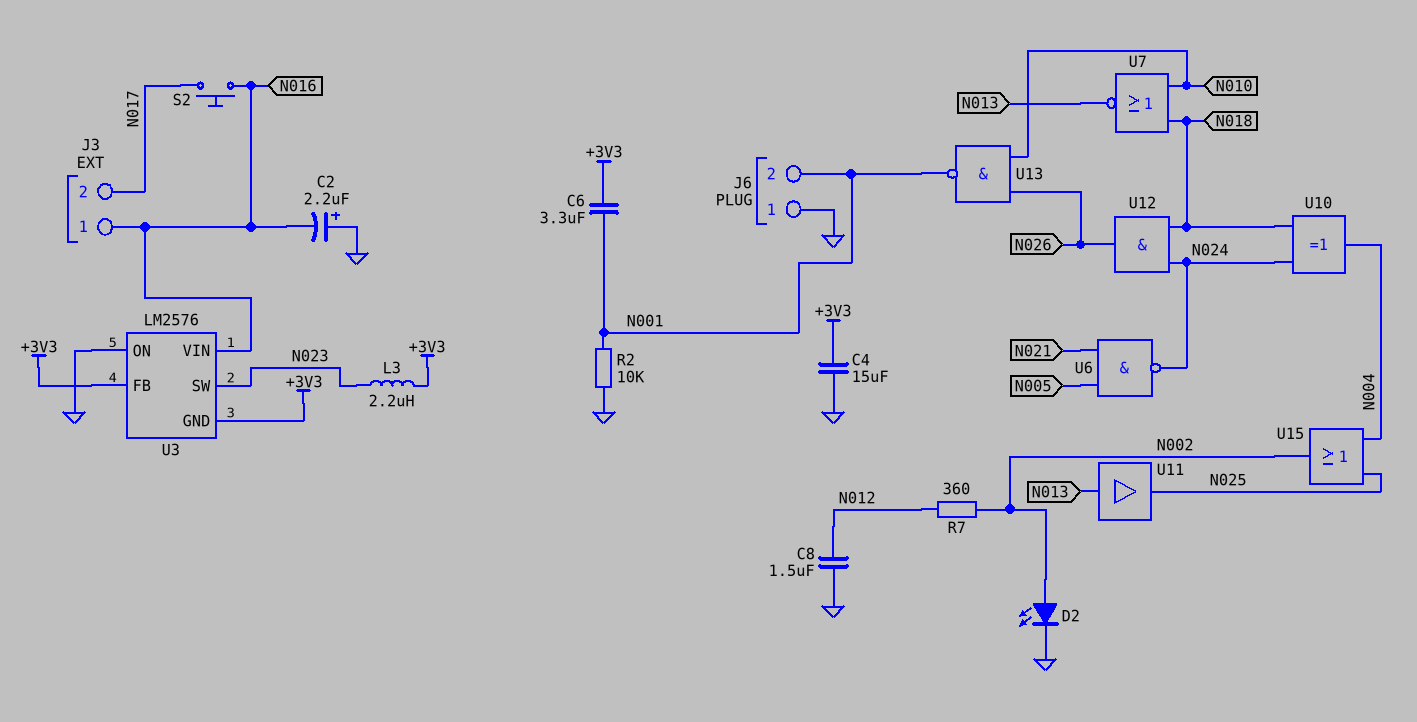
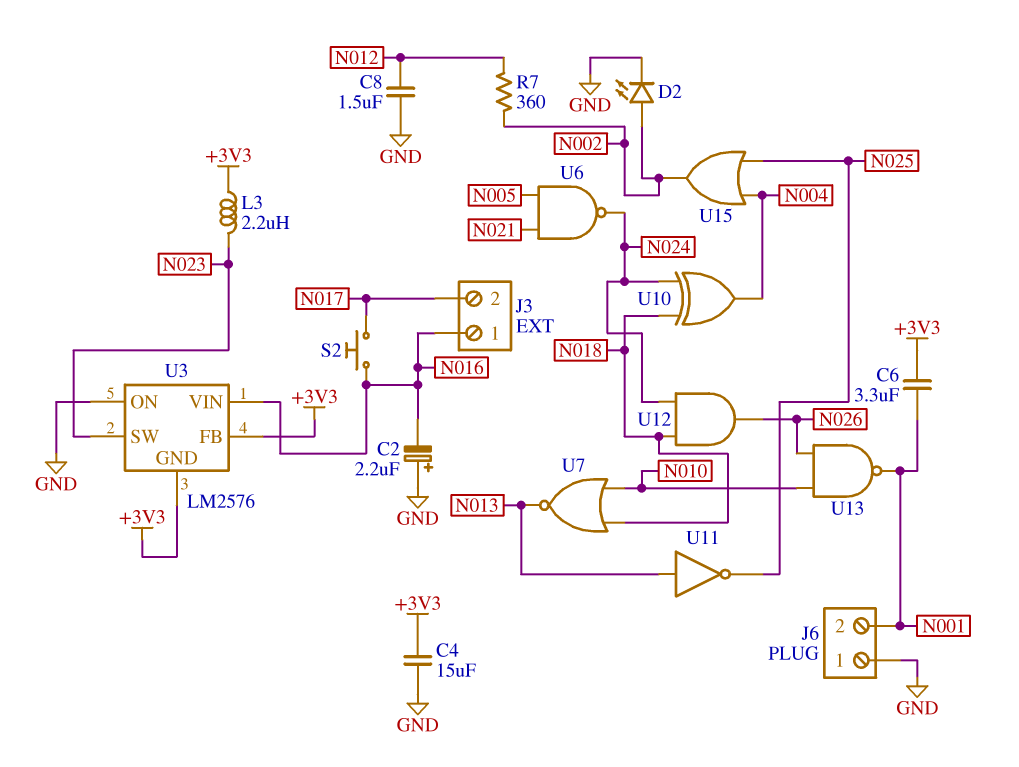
R2: 10k (GND, N001) -> none
U11: buffer (in N013, out N025) -> NOT (in N013, out N025)

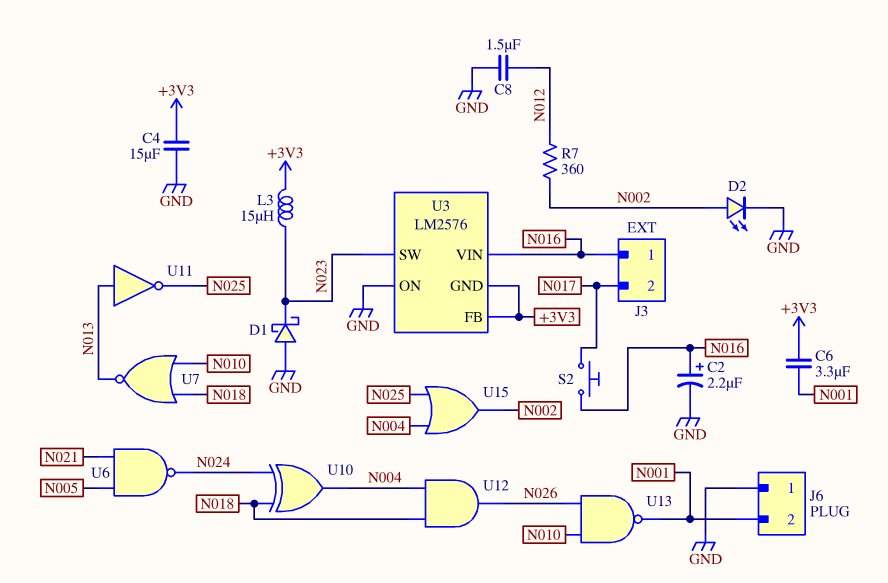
C2: 2.2uF (plus GND, minus N016) -> 2.2uF (plus N016, minus GND)
D1: none -> schottky (A GND, K N023)
L3: 2.2uH (+3V3, N023) -> 15uH (+3V3, N023)
U12: AND (in N018, in N024, out N026) -> AND (in N004, in N018, out N026)

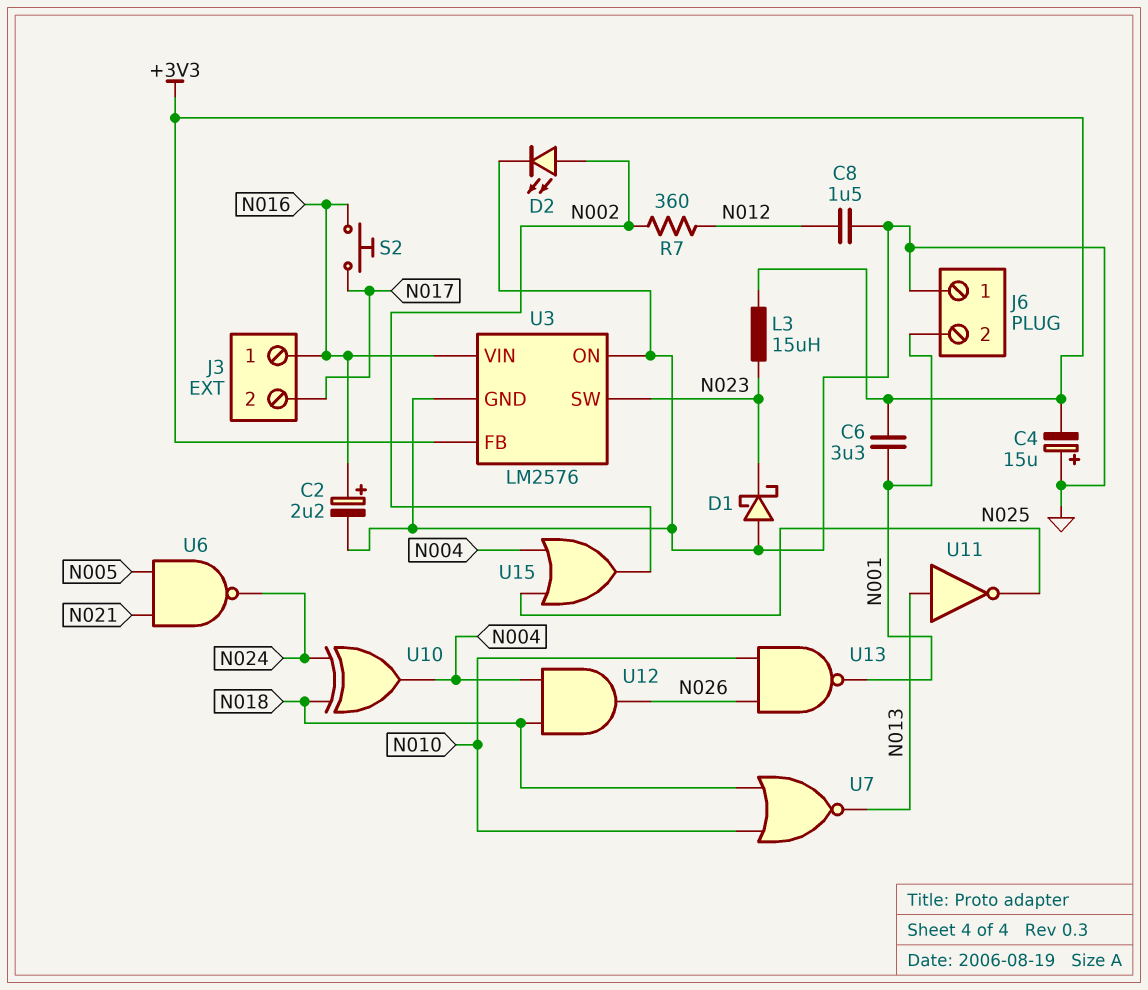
C4: 15uF (+3V3, GND) -> 15uF (plus GND, minus +3V3)
U3 pin GND: +3V3 -> GND

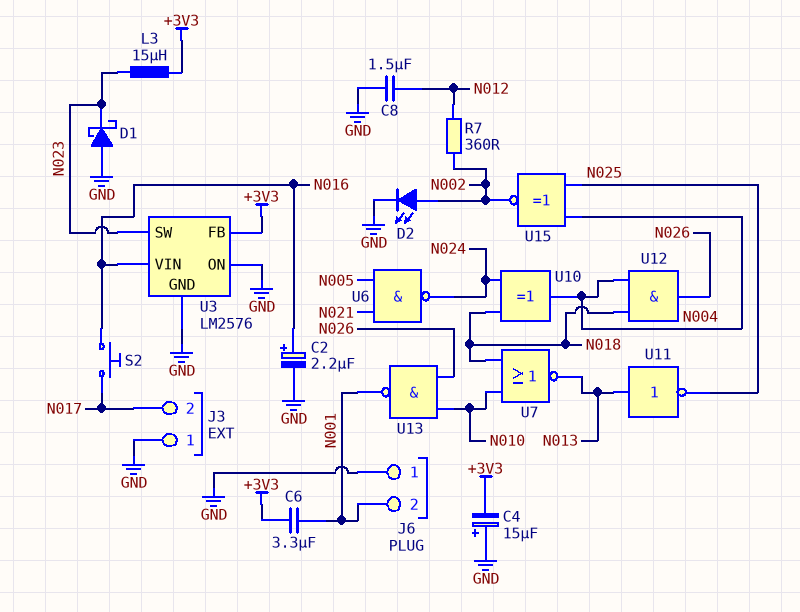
J3 pin 1: N016 -> GND
U15: OR (in N004, in N025, out N002) -> XNOR (in N004, in N025, out N002)

